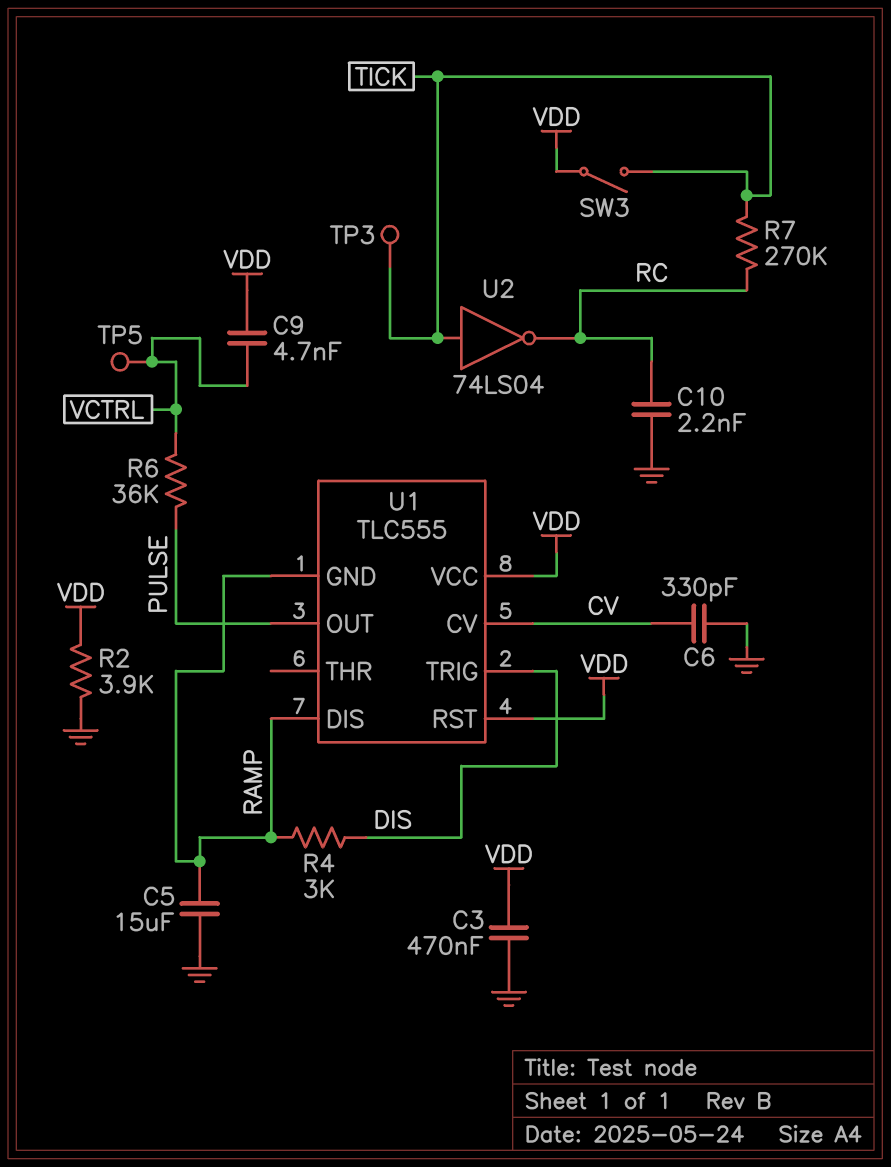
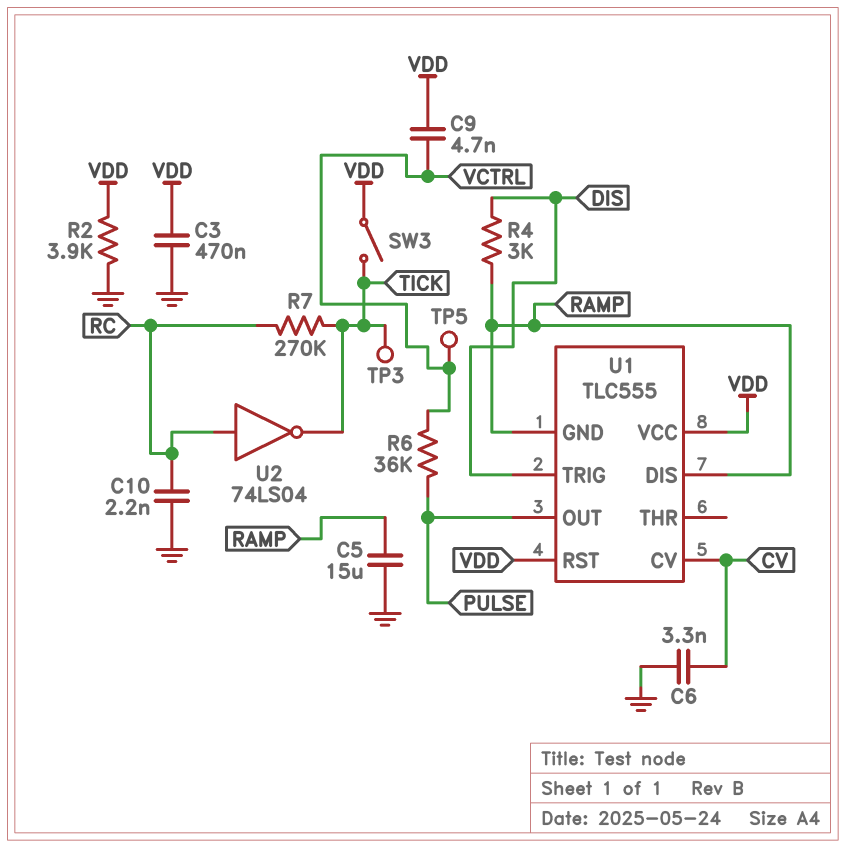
C6: 330pF (CV, GND) -> 3.3nF (CV, GND)
U2: NOT 74LS04 (in TICK, out RC) -> NOT 74LS04 (in RC, out TICK)

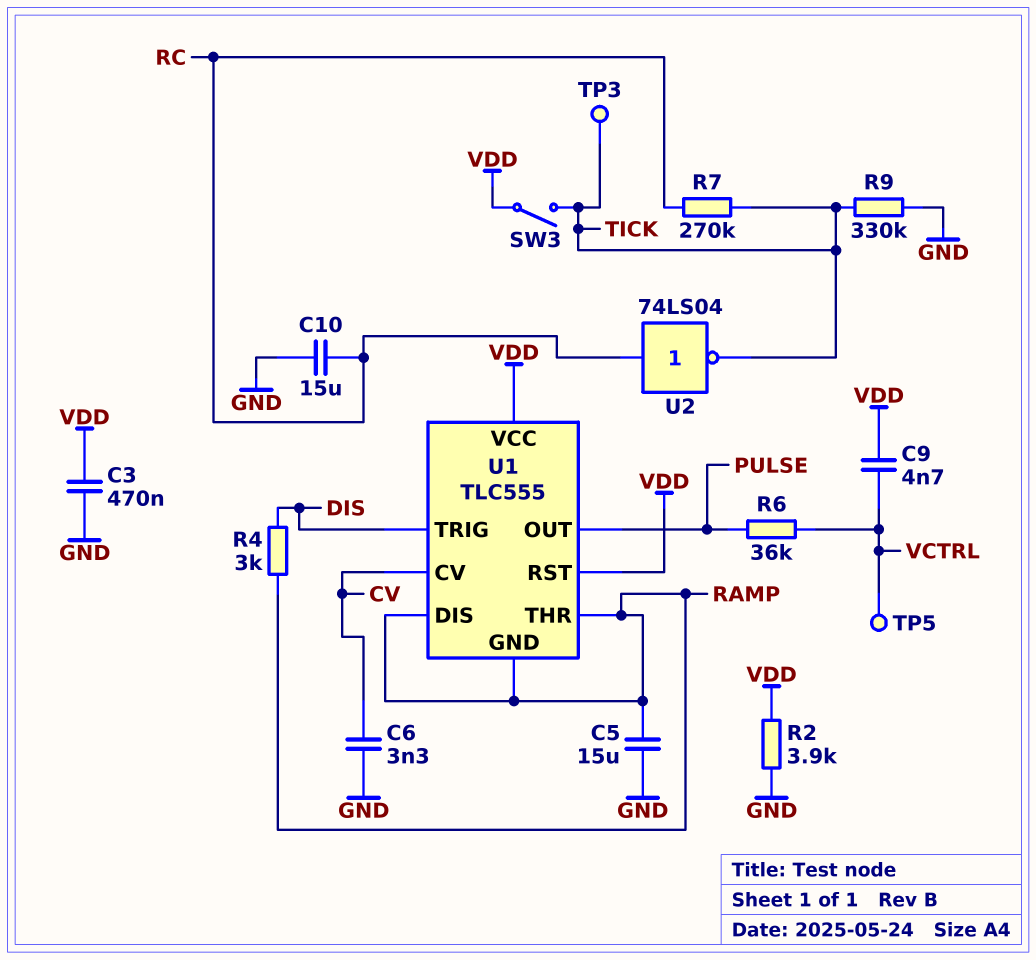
C10: 2.2nF (GND, RC) -> 15uF (GND, RC)
R9: none -> 330k (GND, TICK)
U1 pin THR: none -> RAMP

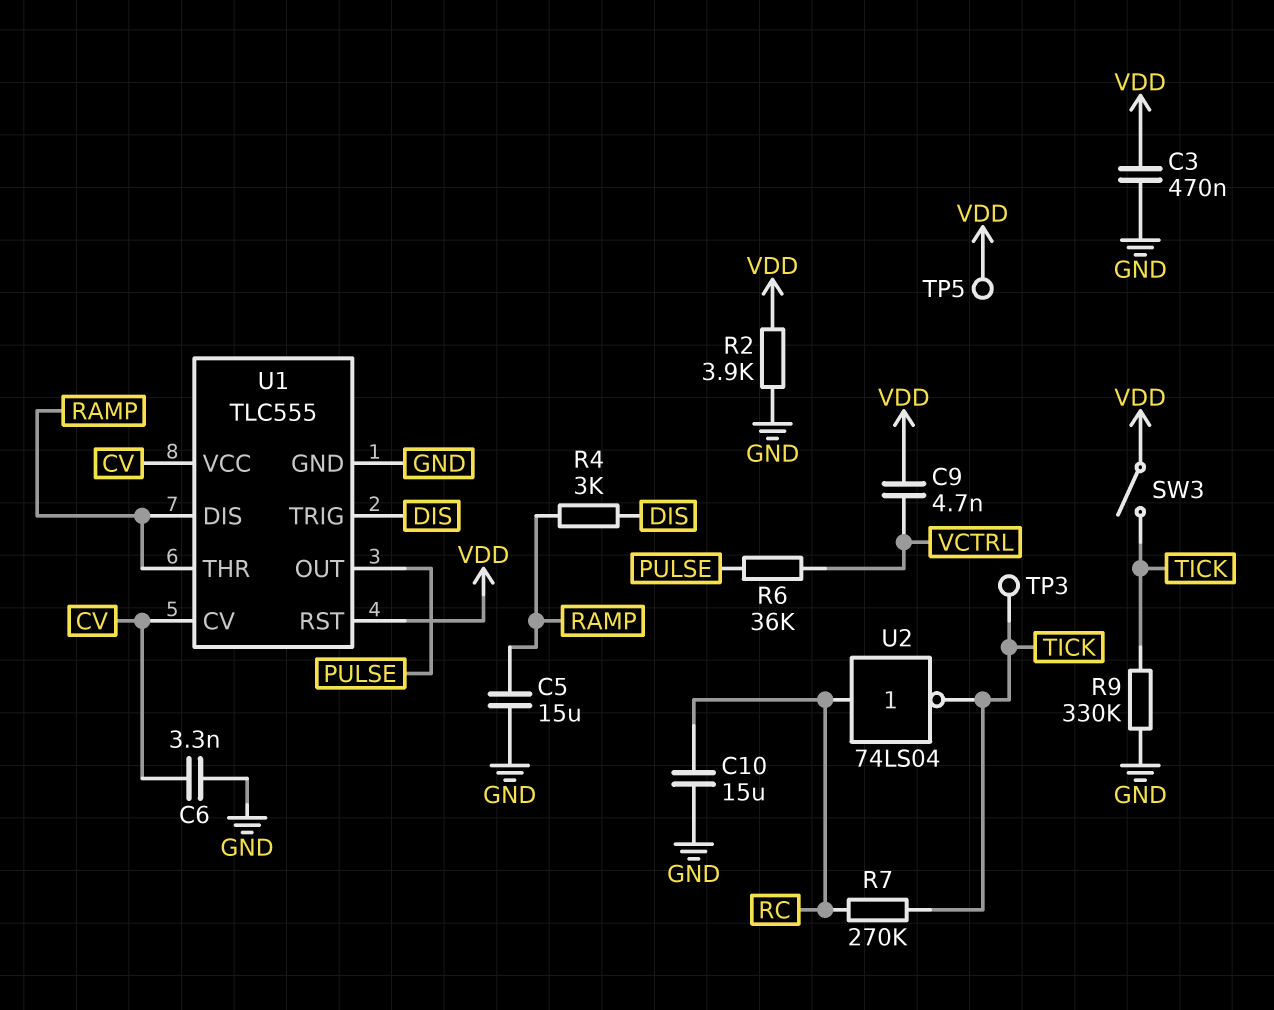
TP5: test point (VCTRL) -> test point (VDD)
U1 pin GND: RAMP -> GND
U1 pin VCC: VDD -> CV

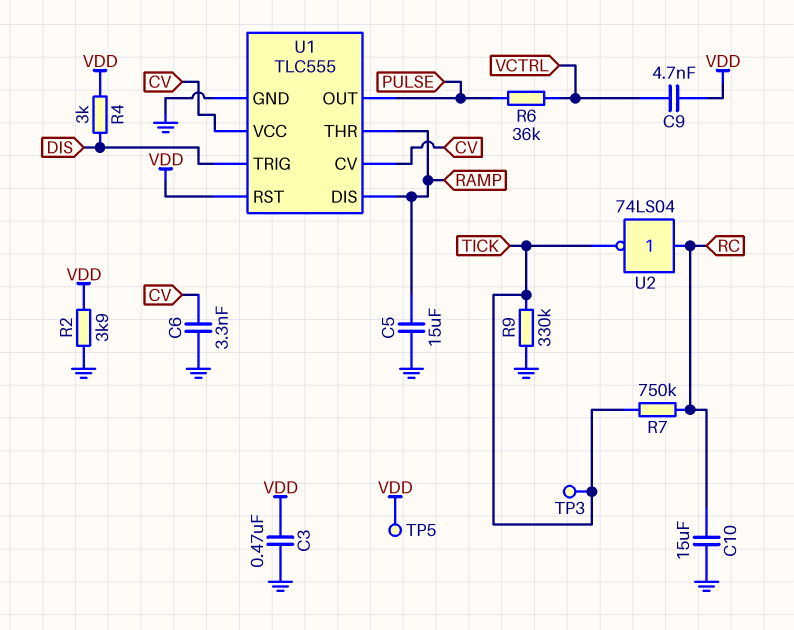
R4: 3k (DIS, RAMP) -> 3k (DIS, VDD)
R7: 270k (RC, TICK) -> 750k (RC, TICK)
SW3: switch (TICK, VDD) -> none

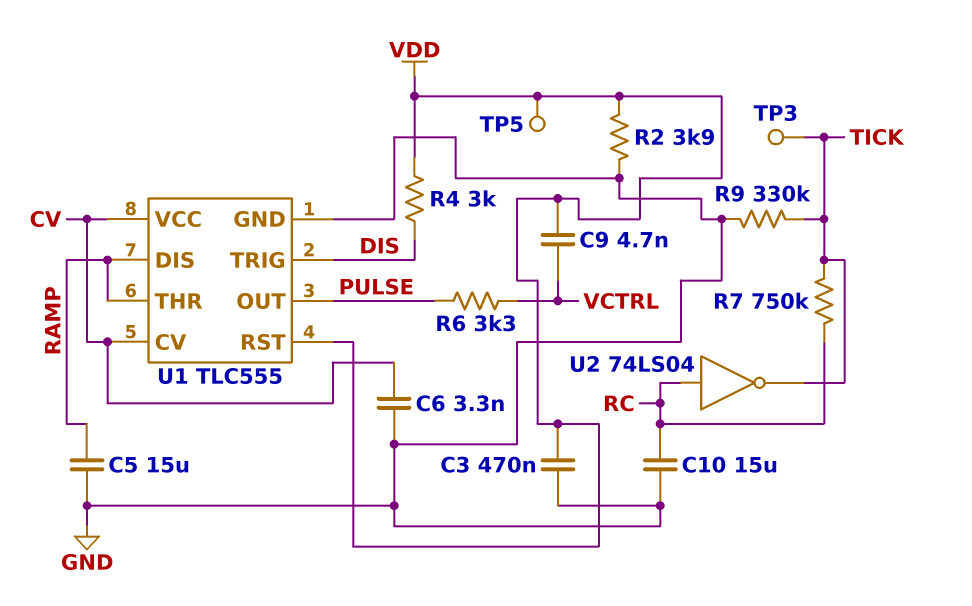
R6: 36k (PULSE, VCTRL) -> 3.3k (PULSE, VCTRL)

